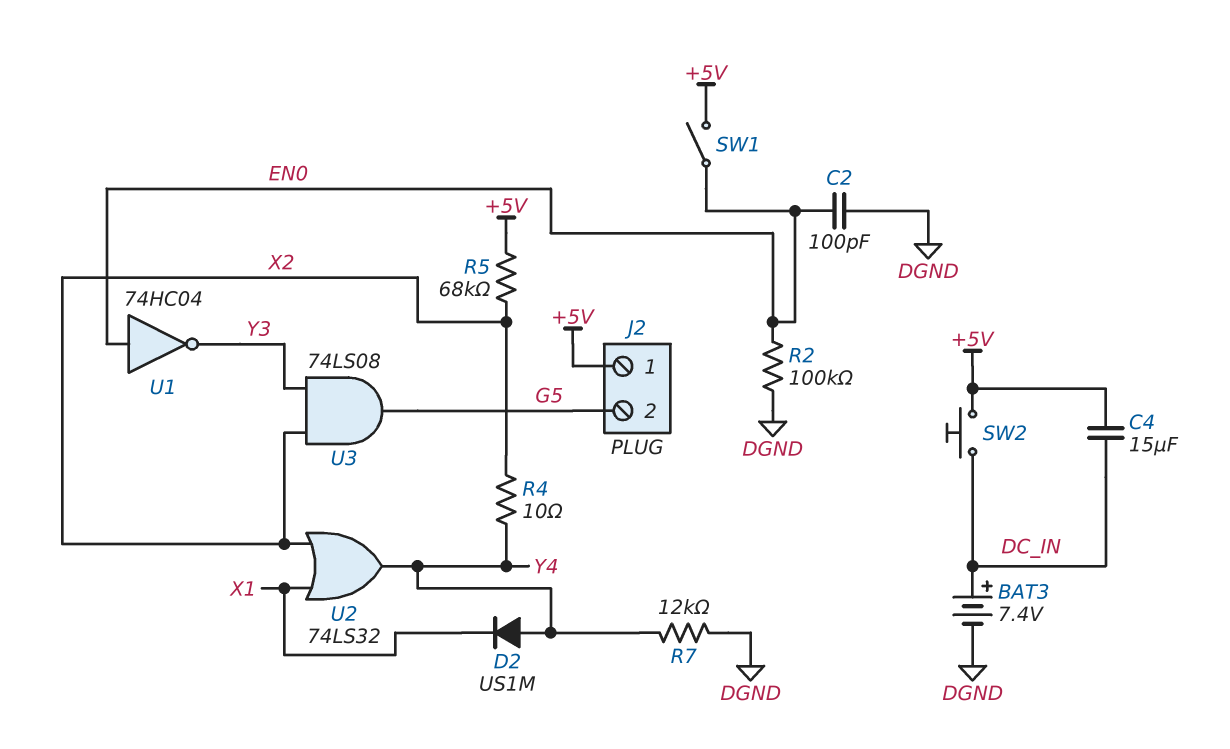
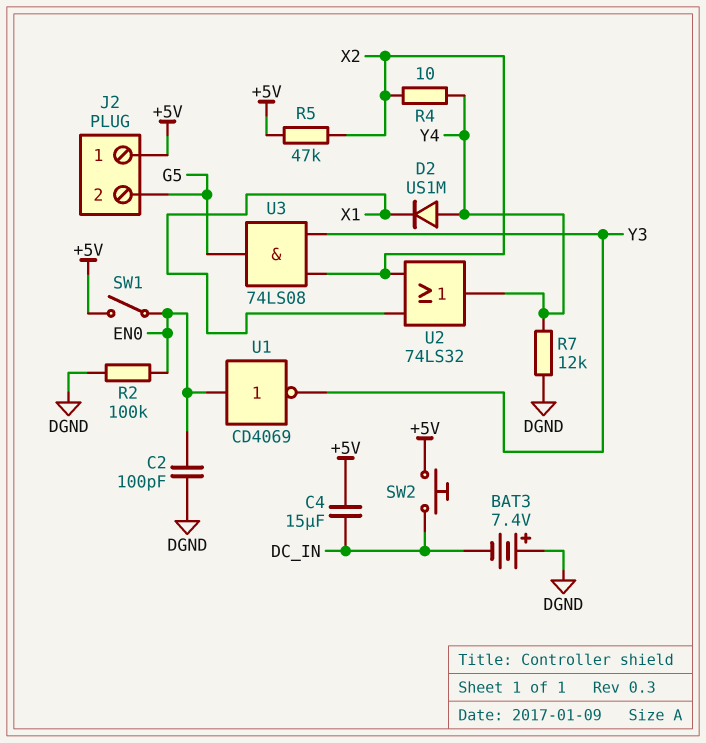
BAT3: 7.4V (plus DC_IN, minus DGND) -> 7.4V (plus DGND, minus DC_IN)
R5: 68k (+5V, X2) -> 47k (+5V, X2)
U1: NOT 74HC04 (in EN0, out Y3) -> NOT CD4069 (in EN0, out Y3)

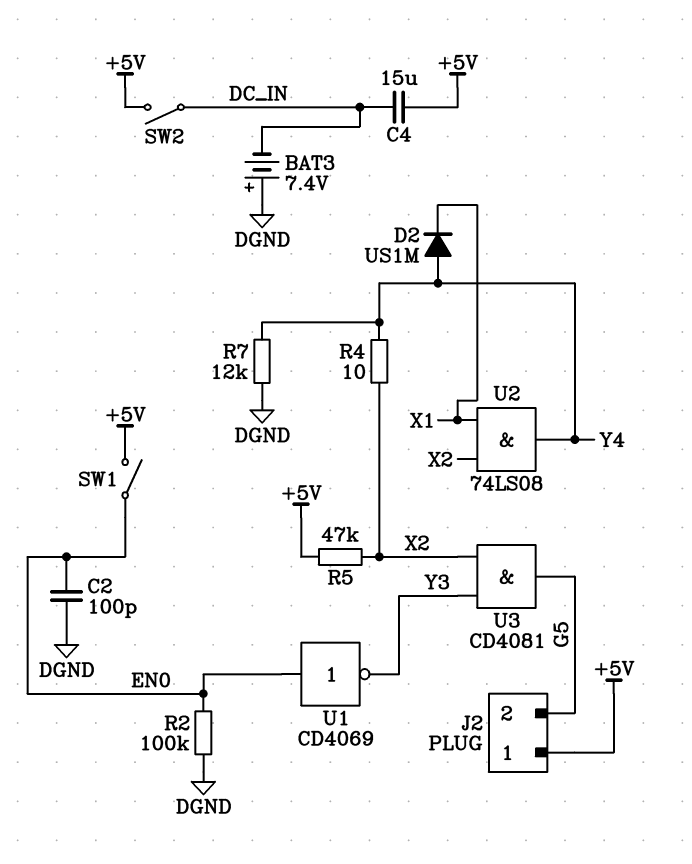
SW2: button (+5V, DC_IN) -> switch (+5V, DC_IN)
U2: OR 74LS32 (in X1, in X2, out Y4) -> AND 74LS08 (in X1, in X2, out Y4)
U3: AND 74LS08 (in X2, in Y3, out G5) -> AND CD4081 (in X2, in Y3, out G5)

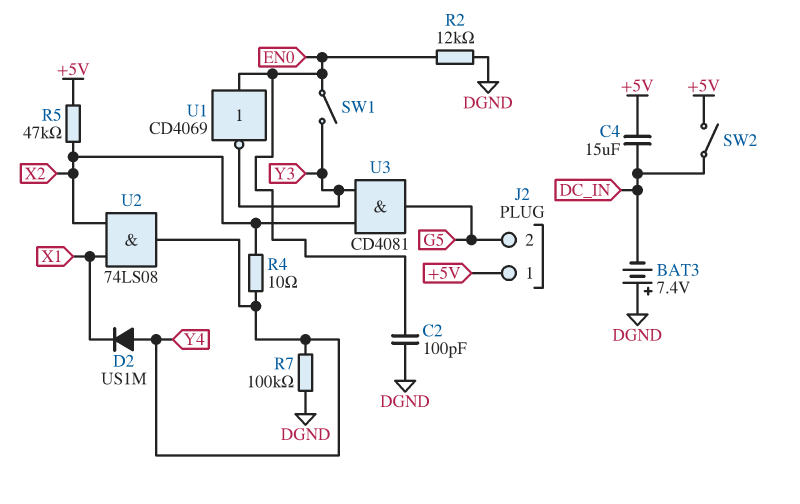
R2: 100k (DGND, EN0) -> 12k (DGND, EN0)
R7: 12k (DGND, Y4) -> 100k (DGND, Y4)
SW1: switch (+5V, EN0) -> switch (EN0, Y3)

